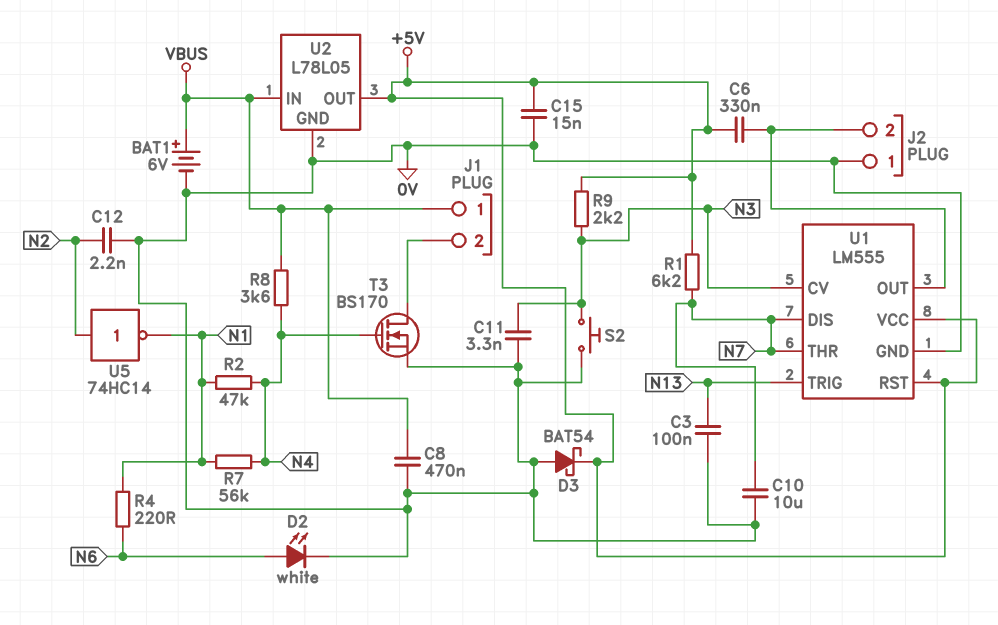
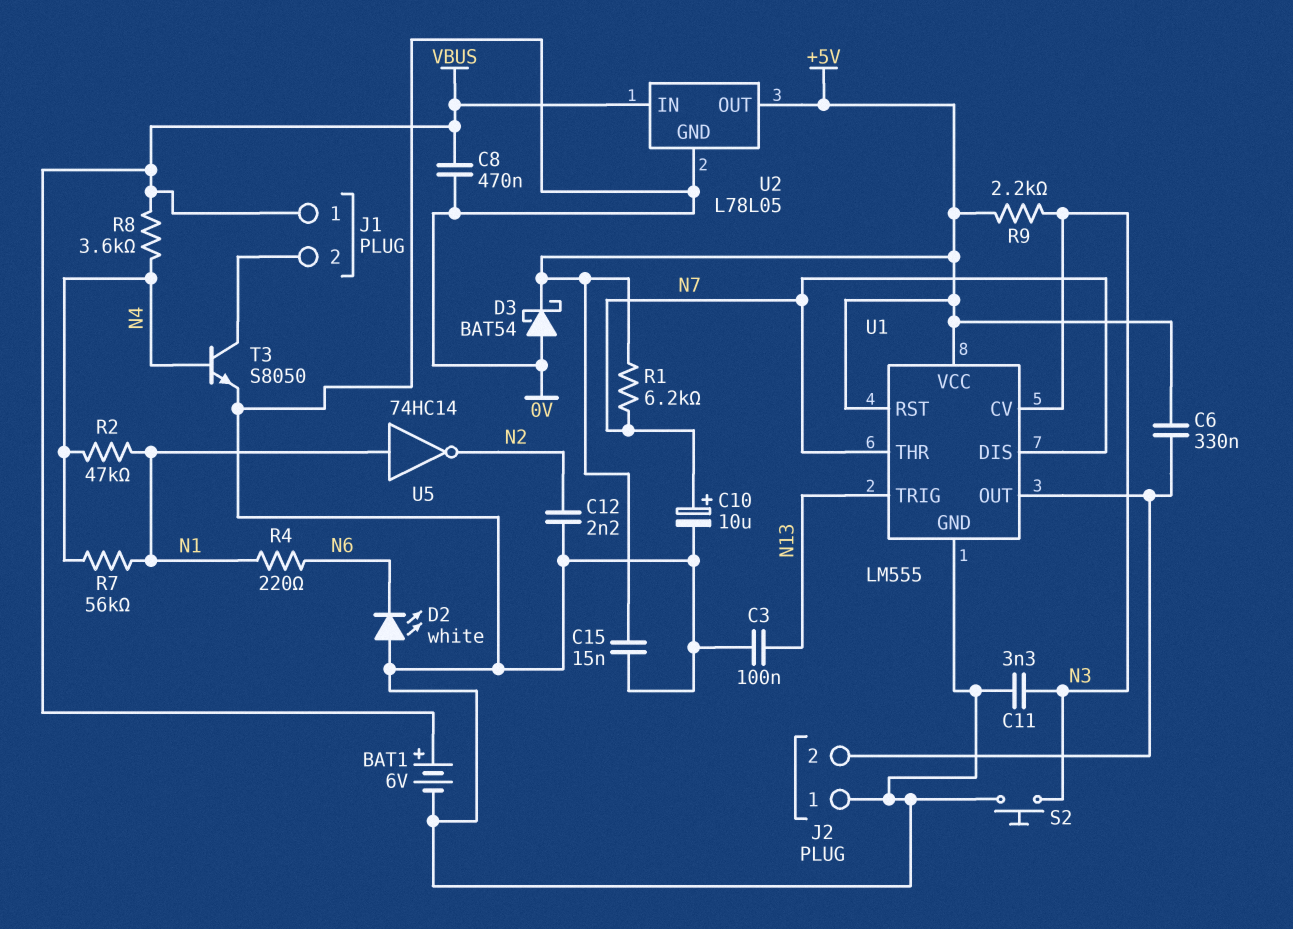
C10: 10uF (0V, N7) -> 10uF (plus N7, minus 0V)
D2: LED white (A N6, K 0V) -> LED white (A 0V, K N6)
T3: NMOS BS170 (G N4, D J1/2, S 0V) -> NPN S8050 (B N4, C J1/2, E 0V)
U5: NOT 74HC14 (in N2, out N1) -> NOT 74HC14 (in N1, out N2)

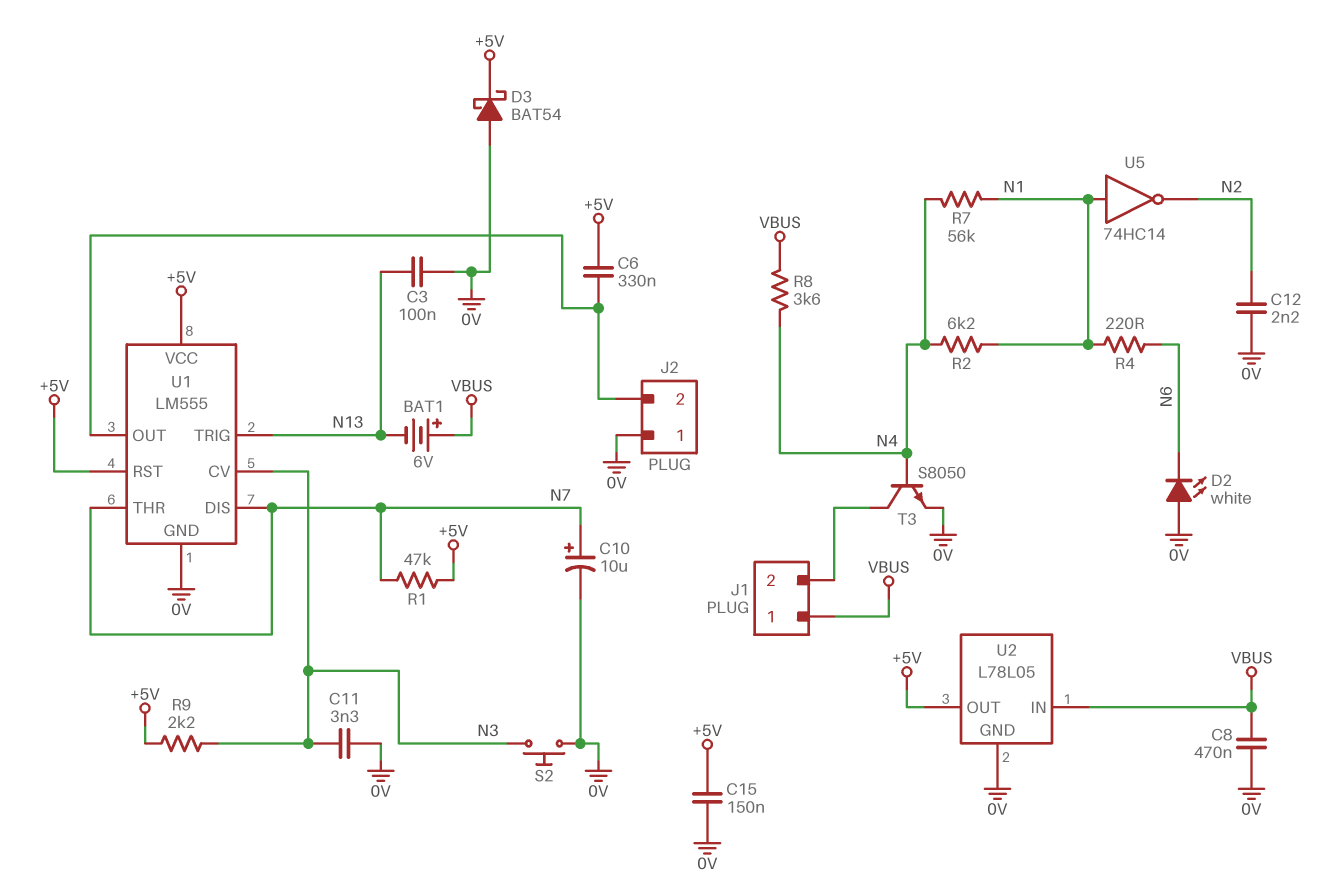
BAT1: 6V (plus VBUS, minus 0V) -> 6V (plus VBUS, minus N13)
C15: 15nF (+5V, 0V) -> 150nF (+5V, 0V)
R1: 6.2k (+5V, N7) -> 47k (+5V, N7)
R2: 47k (N1, N4) -> 6.2k (N1, N4)

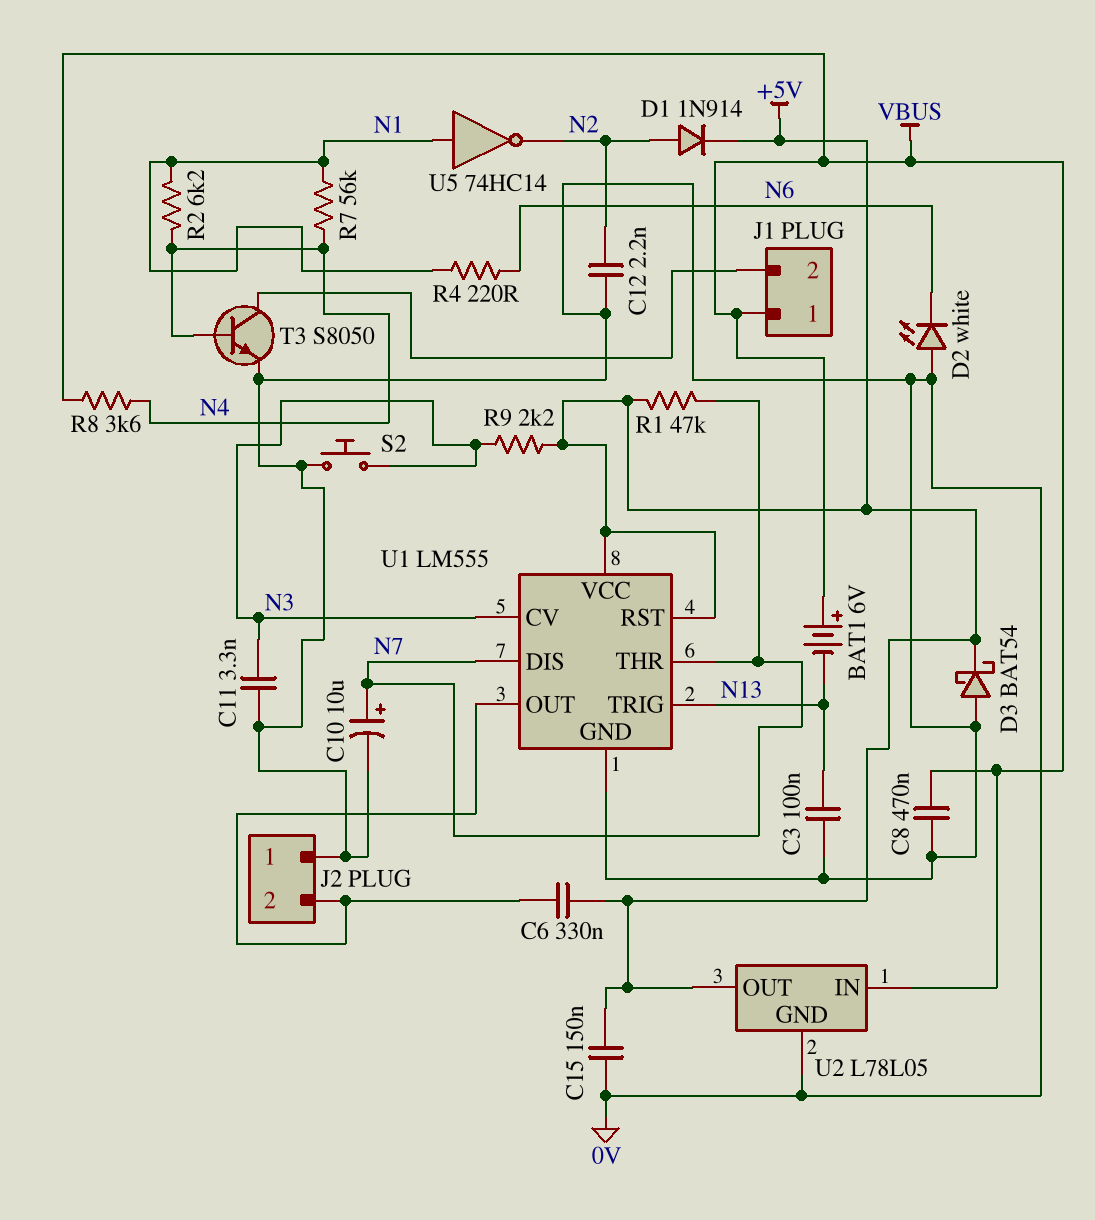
D1: none -> diode 1N914 (A N2, K +5V)

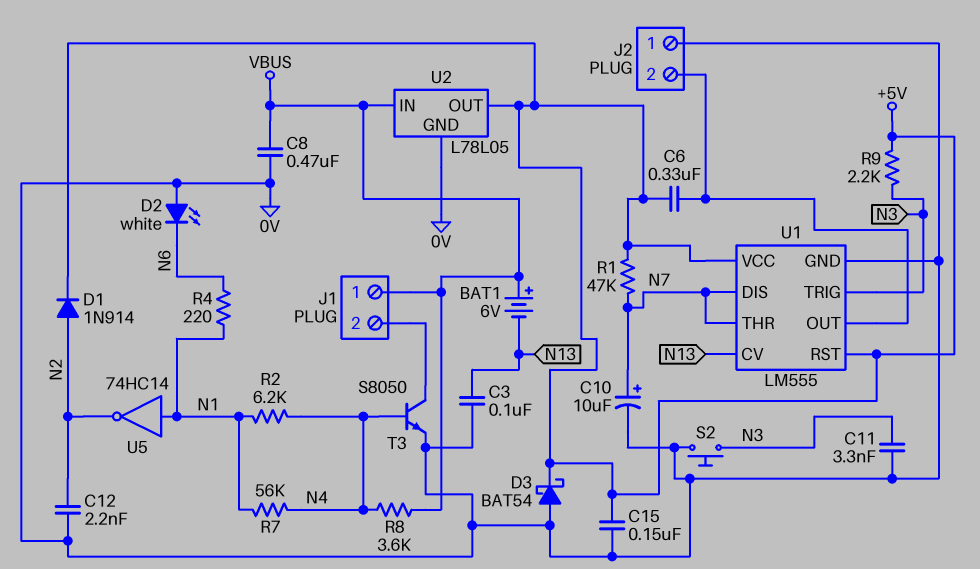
U1 pin CV: N3 -> N13
U1 pin TRIG: N13 -> N3

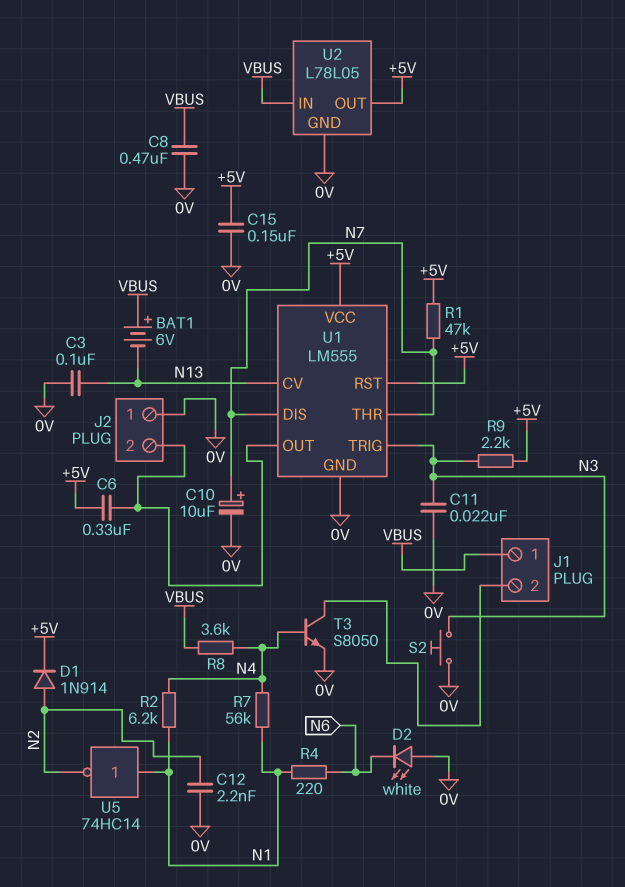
C11: 3.3nF (0V, N3) -> 22nF (0V, N3)
D3: schottky BAT54 (A 0V, K +5V) -> none

